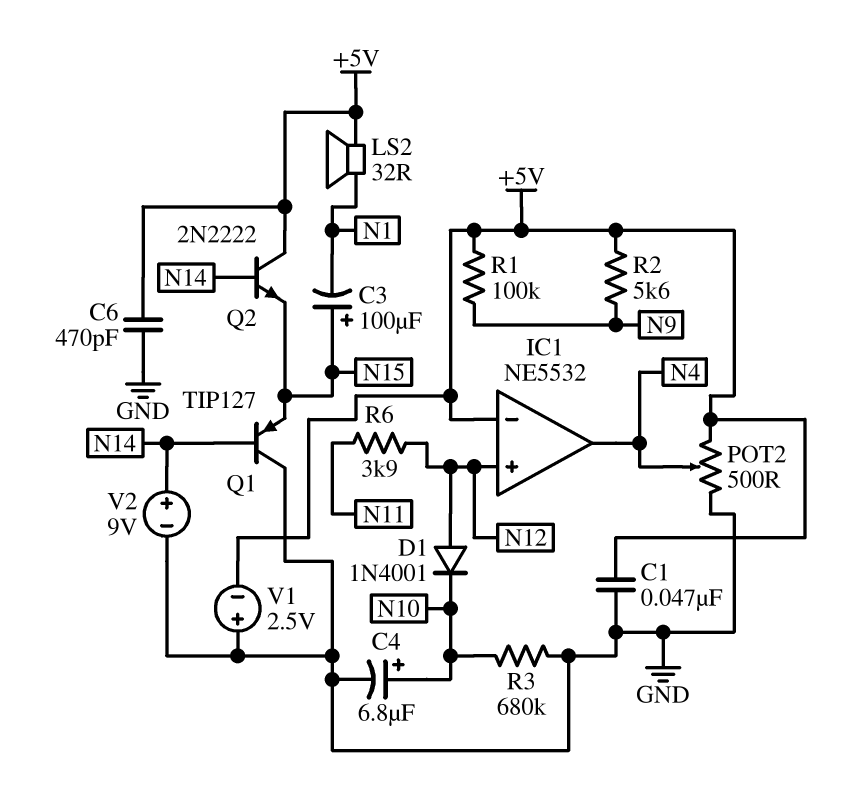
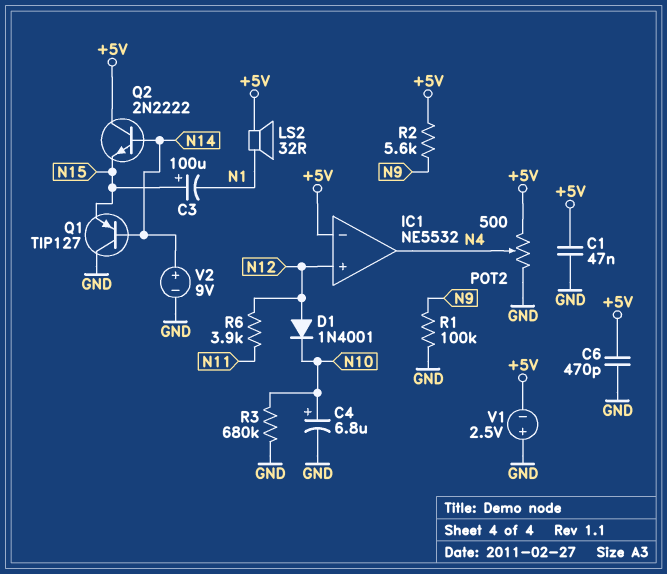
R1: 100k (+5V, N9) -> 100k (GND, N9)

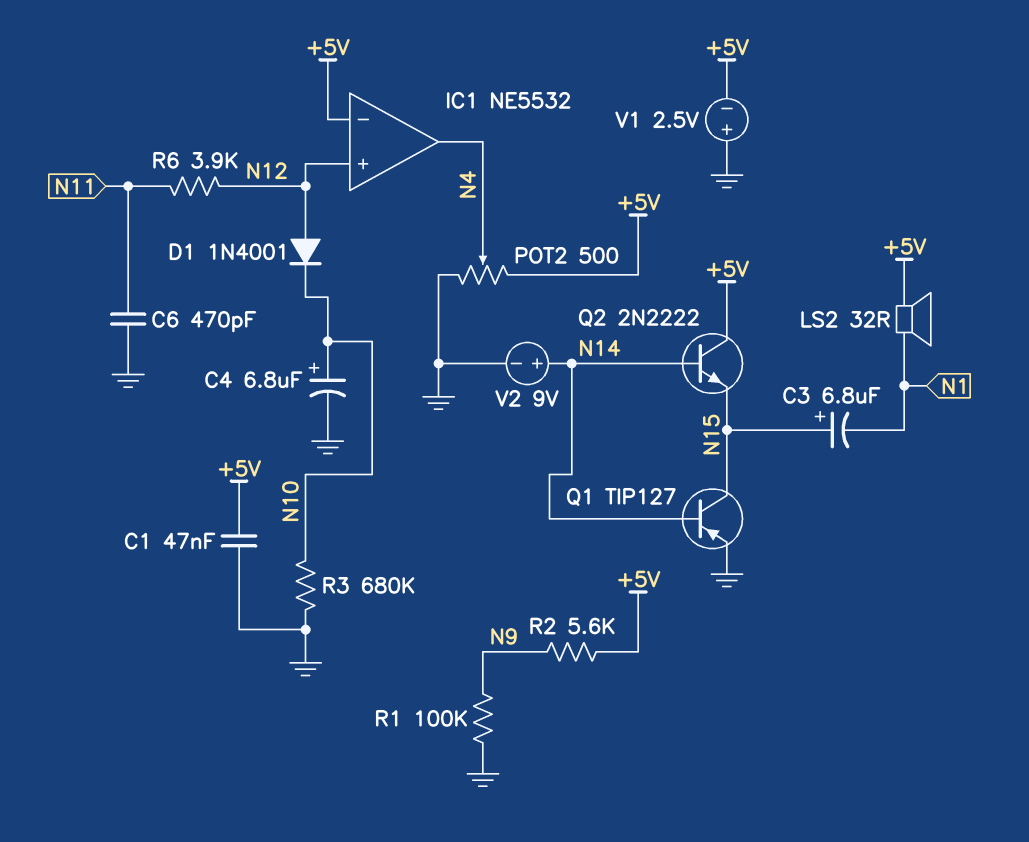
C3: 100uF (plus N15, minus N1) -> 6.8uF (plus N15, minus N1)
C6: 470pF (+5V, GND) -> 470pF (GND, N11)
Q1: PNP TIP127 (B N14, C GND, E N15) -> PNP TIP127 (B N14, C N15, E GND)

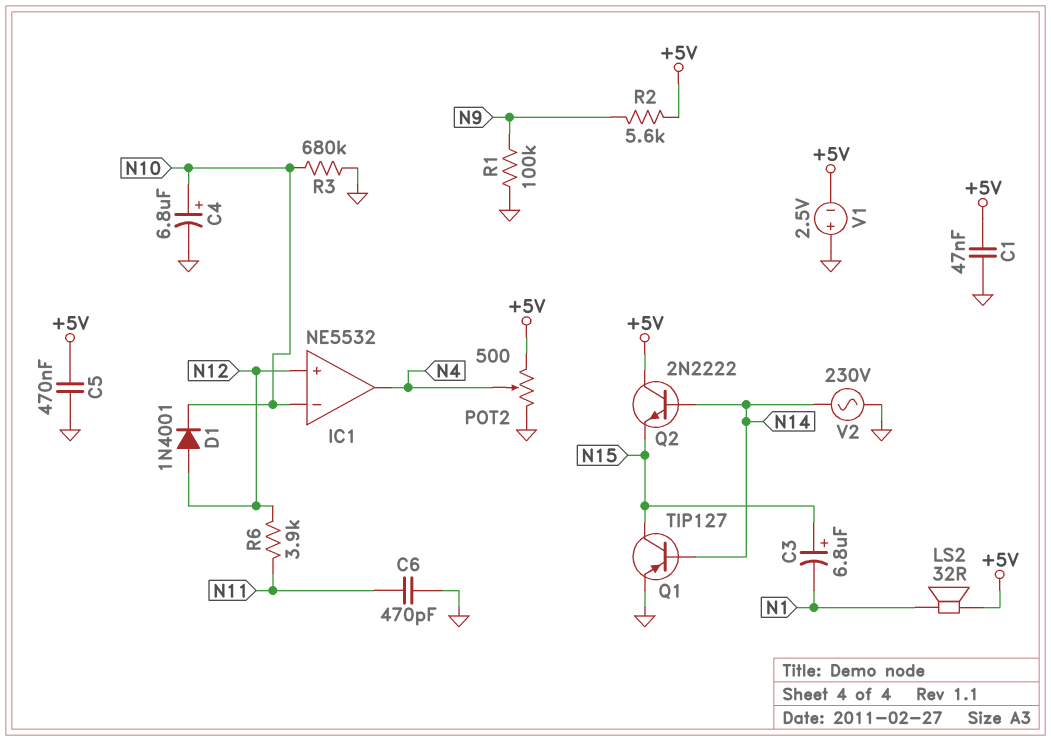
C5: none -> 470nF (+5V, GND)
IC1 pin in-: +5V -> N10
V2: 9V (plus N14, minus GND) -> AC 230V (GND, N14)

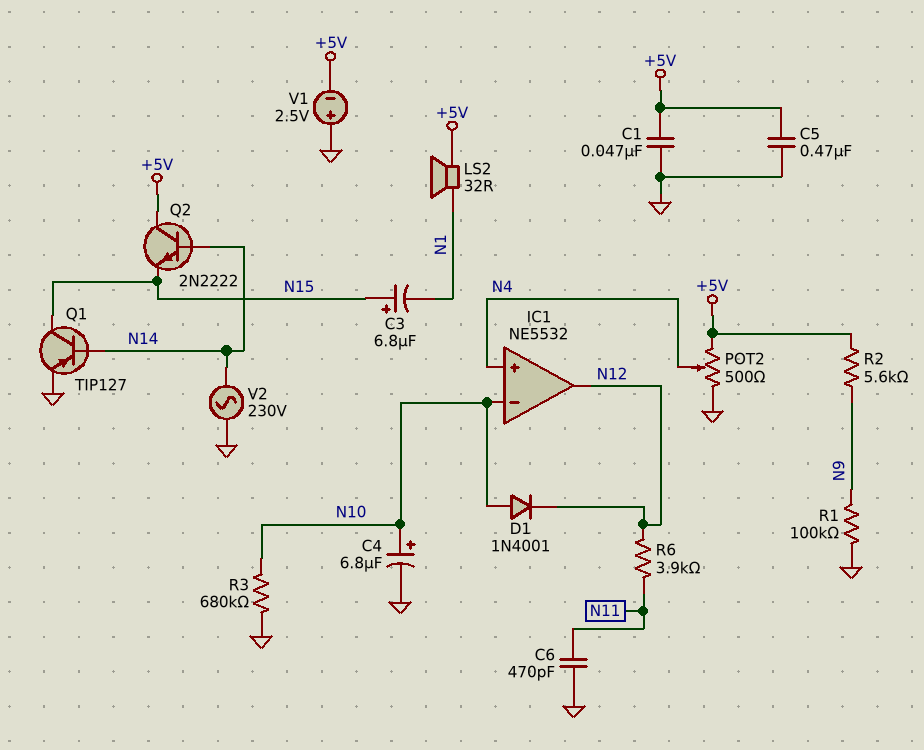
D1: diode 1N4001 (A N12, K N10) -> diode 1N4001 (A N10, K N12)
IC1 pin in+: N12 -> N4
IC1 pin out: N4 -> N12

